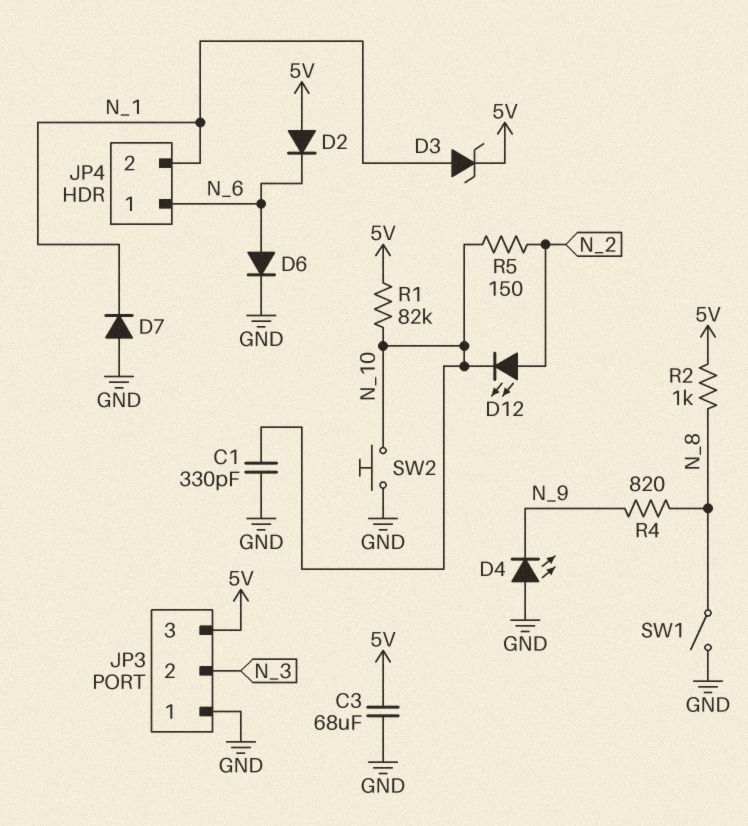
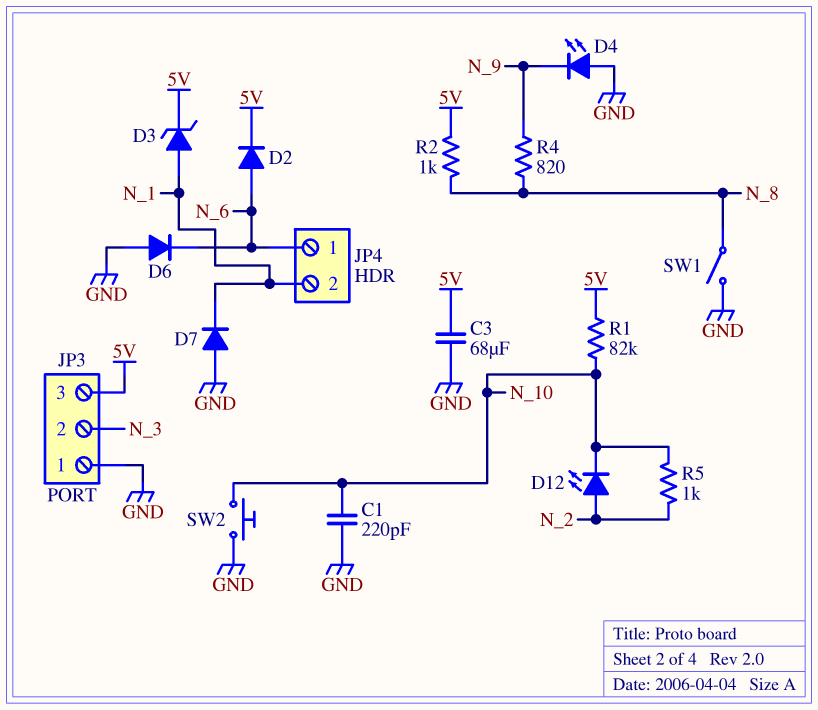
C1: 330pF (GND, N_10) -> 220pF (GND, N_10)
D2: diode (A 5V, K N_6) -> diode (A N_6, K 5V)
D6: diode (A N_6, K GND) -> diode (A GND, K N_6)
R5: 150 (N_2, N_10) -> 1k (N_2, N_10)

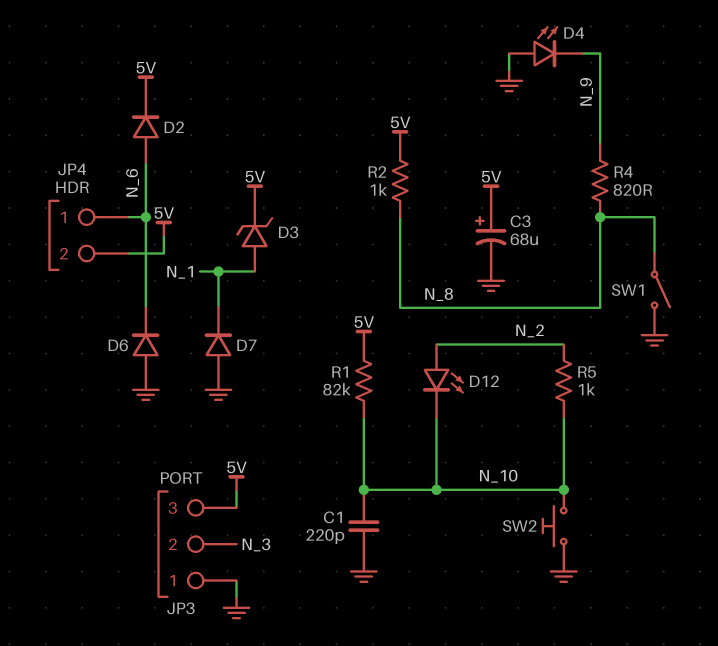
C3: 68uF (5V, GND) -> 68uF (plus 5V, minus GND)
JP4 pin 2: N_1 -> 5V

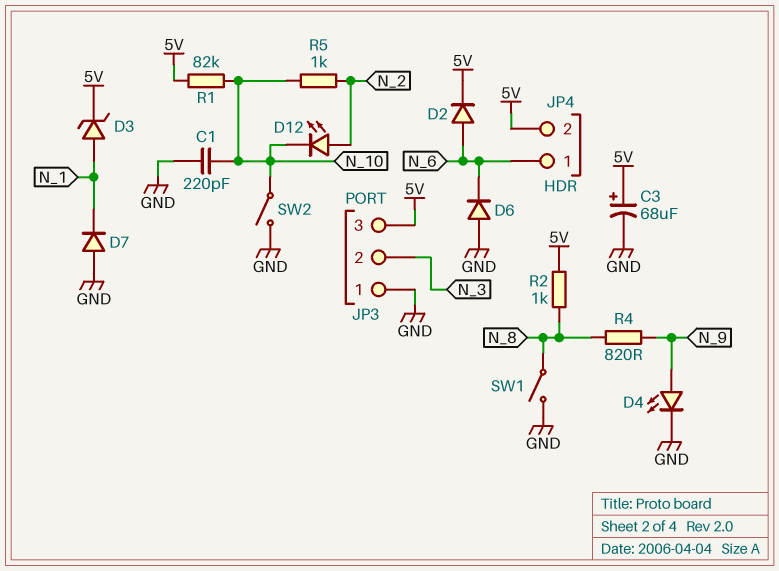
D4: LED (A GND, K N_9) -> LED (A N_9, K GND)
SW2: button (GND, N_10) -> switch (GND, N_10)

